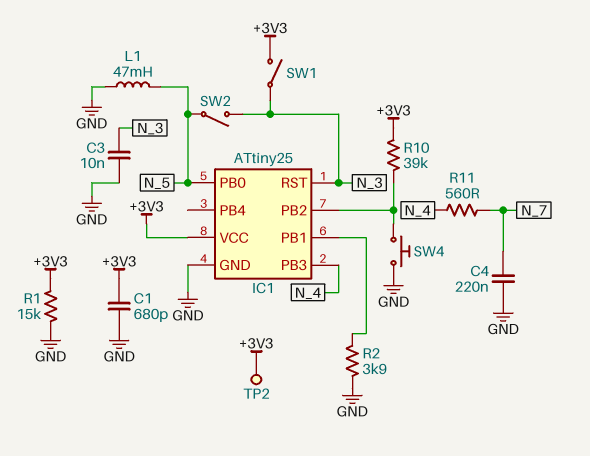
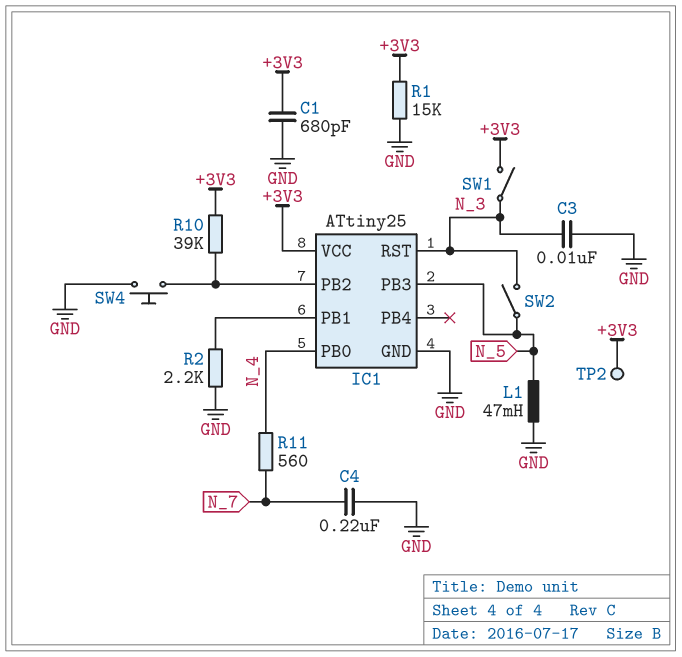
IC1 pin PB0: N_5 -> N_4
IC1 pin PB3: N_4 -> N_5
R2: 3.9k (GND, IC1/PB1) -> 2.2k (GND, IC1/PB1)

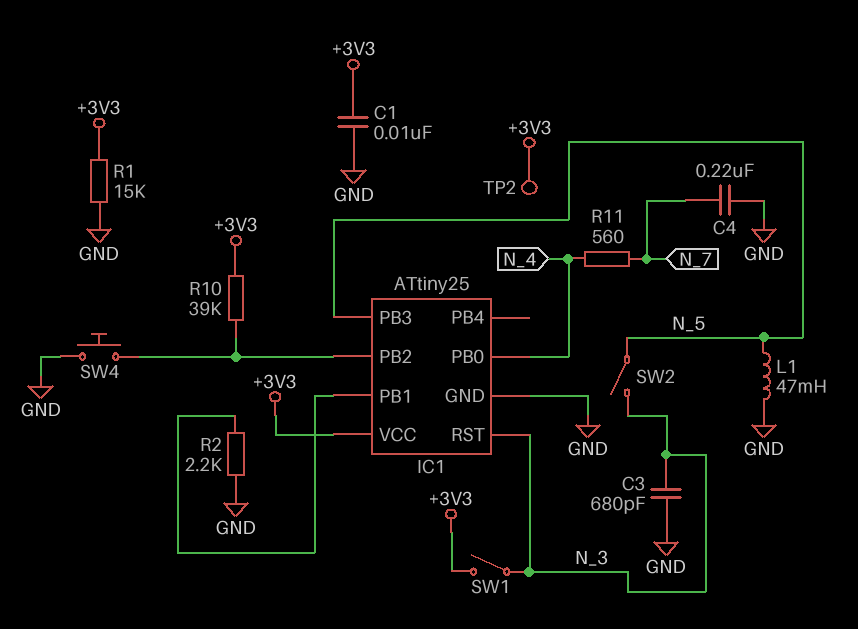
C1: 680pF (+3V3, GND) -> 10nF (+3V3, GND)
C3: 10nF (GND, N_3) -> 680pF (GND, N_3)

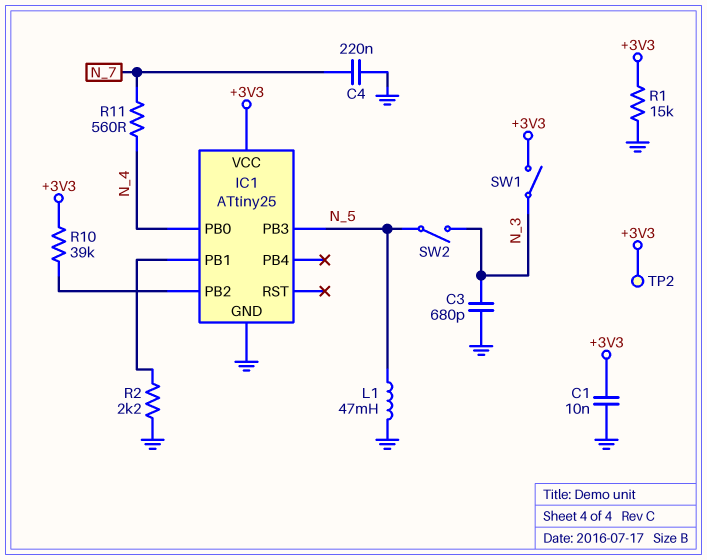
IC1 pin RST: N_3 -> none
SW4: button (GND, IC1/PB2) -> none

